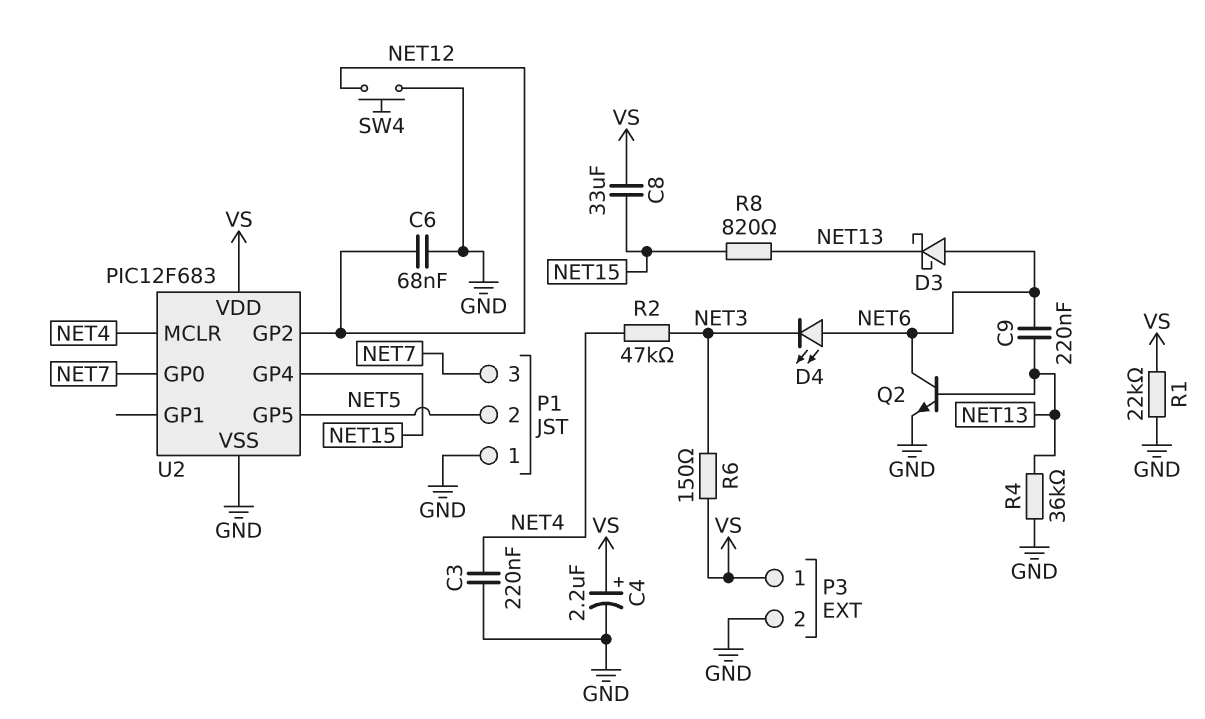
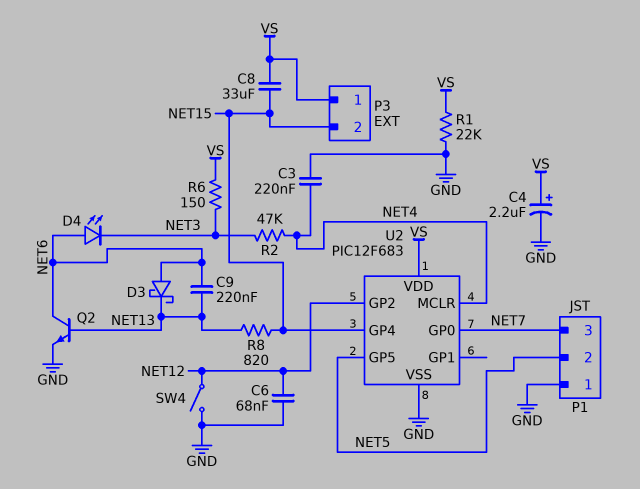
P3 pin 2: GND -> NET15
R4: 36k (GND, NET13) -> none
SW4: button (GND, NET12) -> switch (GND, NET12)

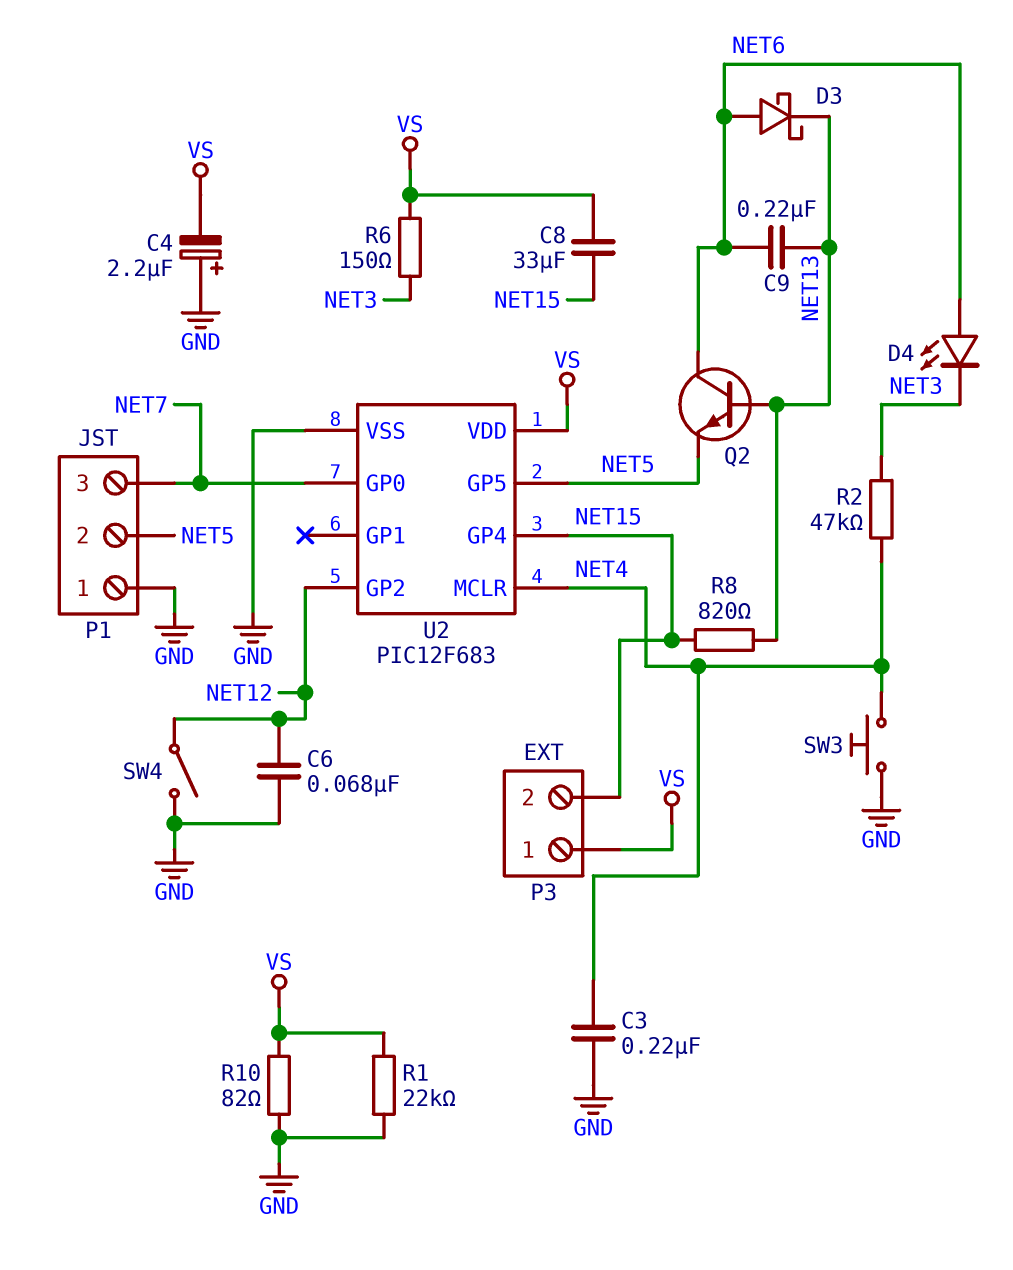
C4: 2.2uF (plus VS, minus GND) -> 2.2uF (plus GND, minus VS)
Q2: NPN (B NET13, C NET6, E GND) -> NPN (B NET13, C NET6, E NET5)
R10: none -> 82 (GND, VS)
SW3: none -> button (GND, NET4)

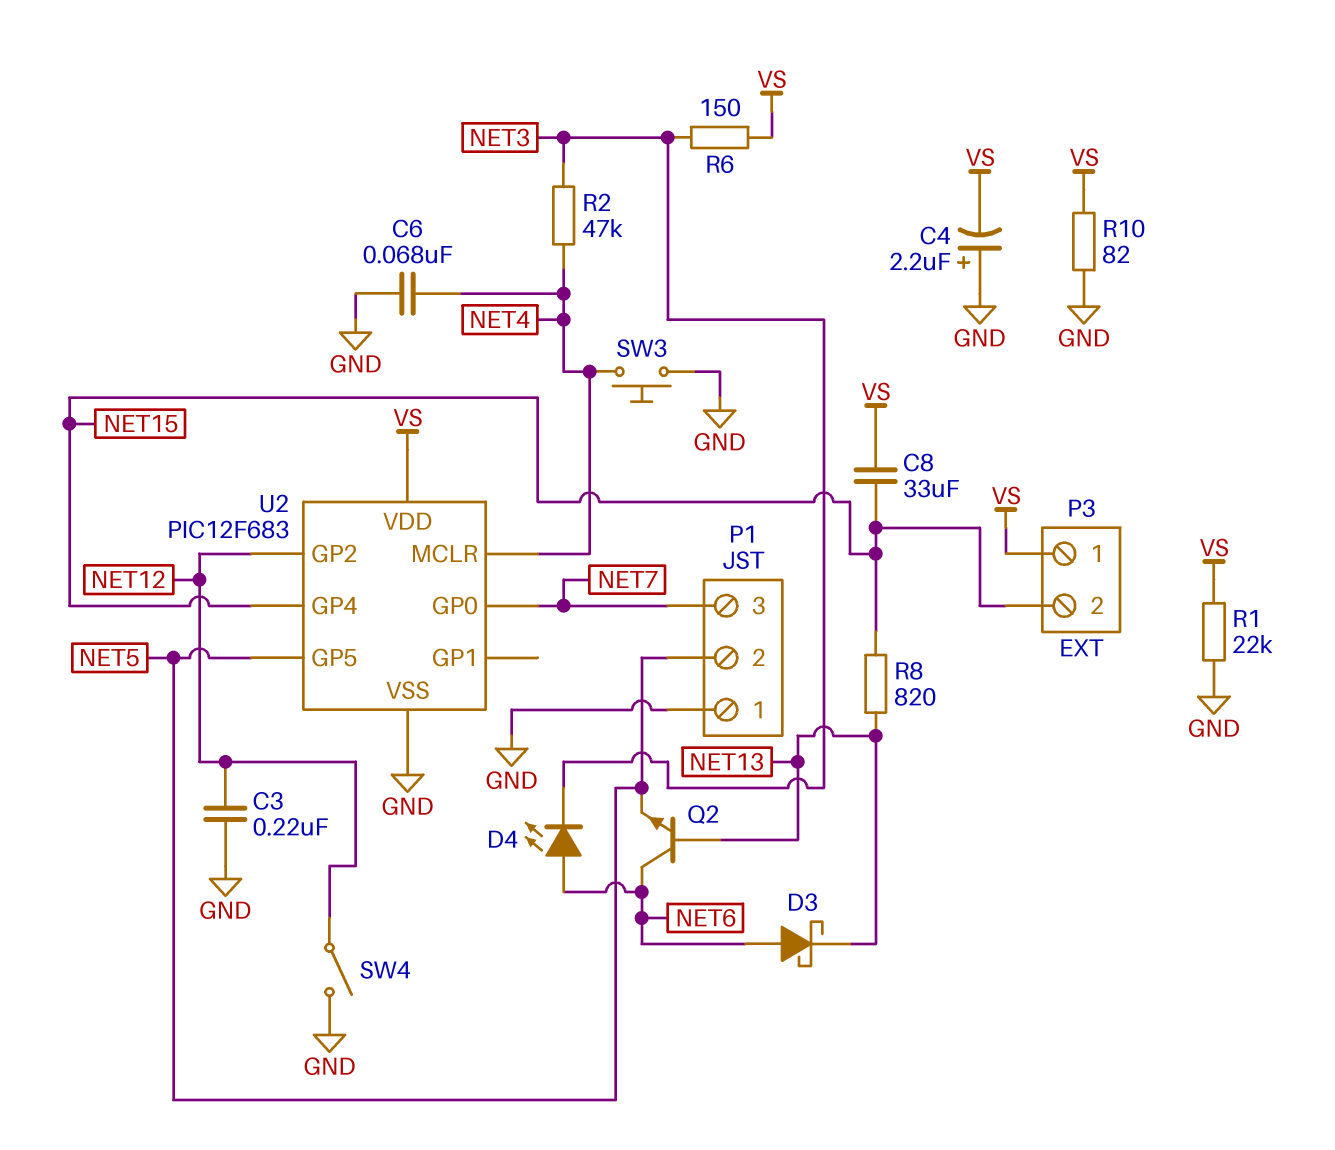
C3: 220nF (GND, NET4) -> 220nF (GND, NET12)
C6: 68nF (GND, NET12) -> 68nF (GND, NET4)
C9: 220nF (NET6, NET13) -> none

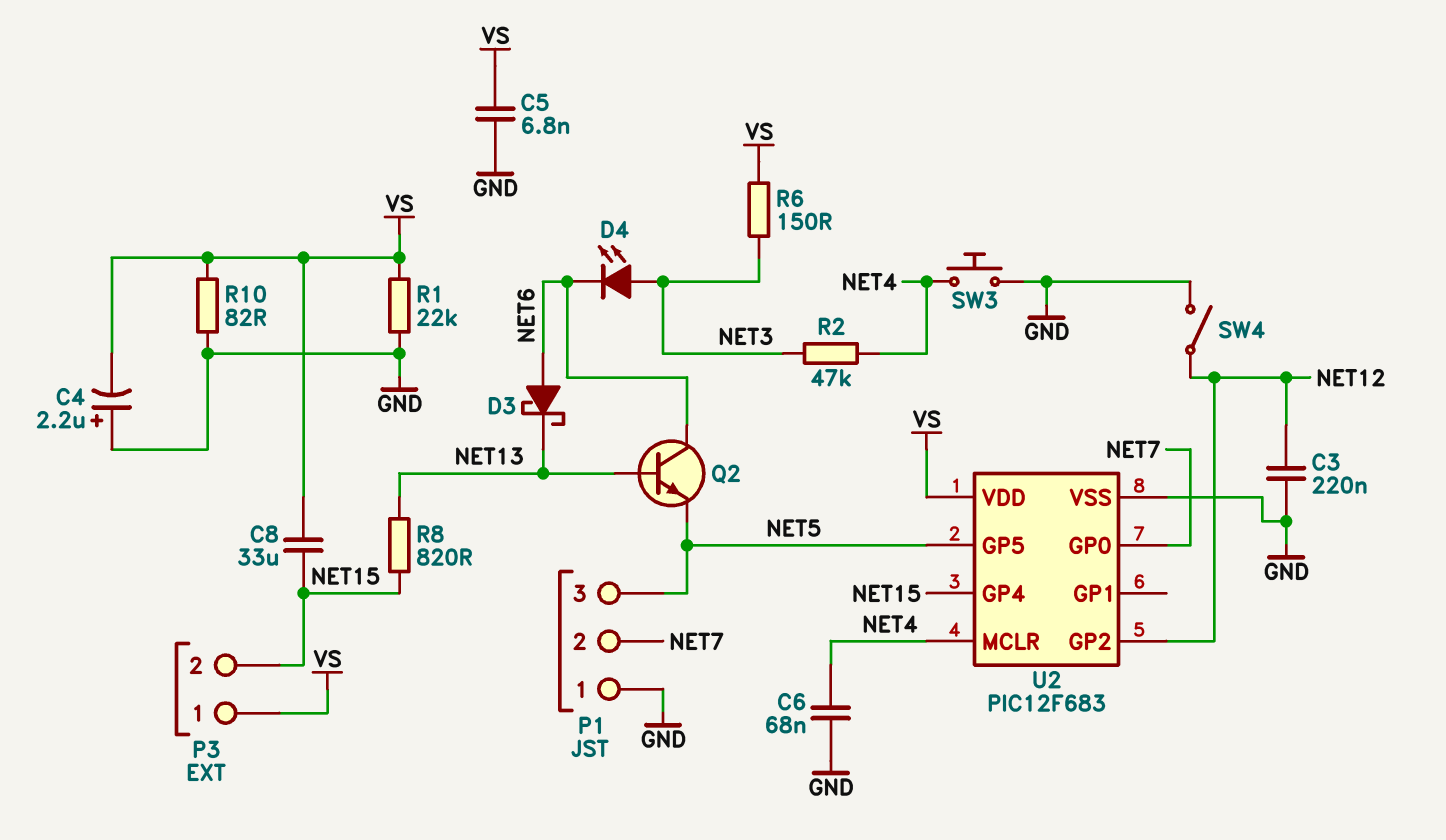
C5: none -> 6.8nF (GND, VS)
D4: LED (A NET6, K NET3) -> LED (A NET3, K NET6)
P1 pin 2: NET5 -> NET7
P1 pin 3: NET7 -> NET5

